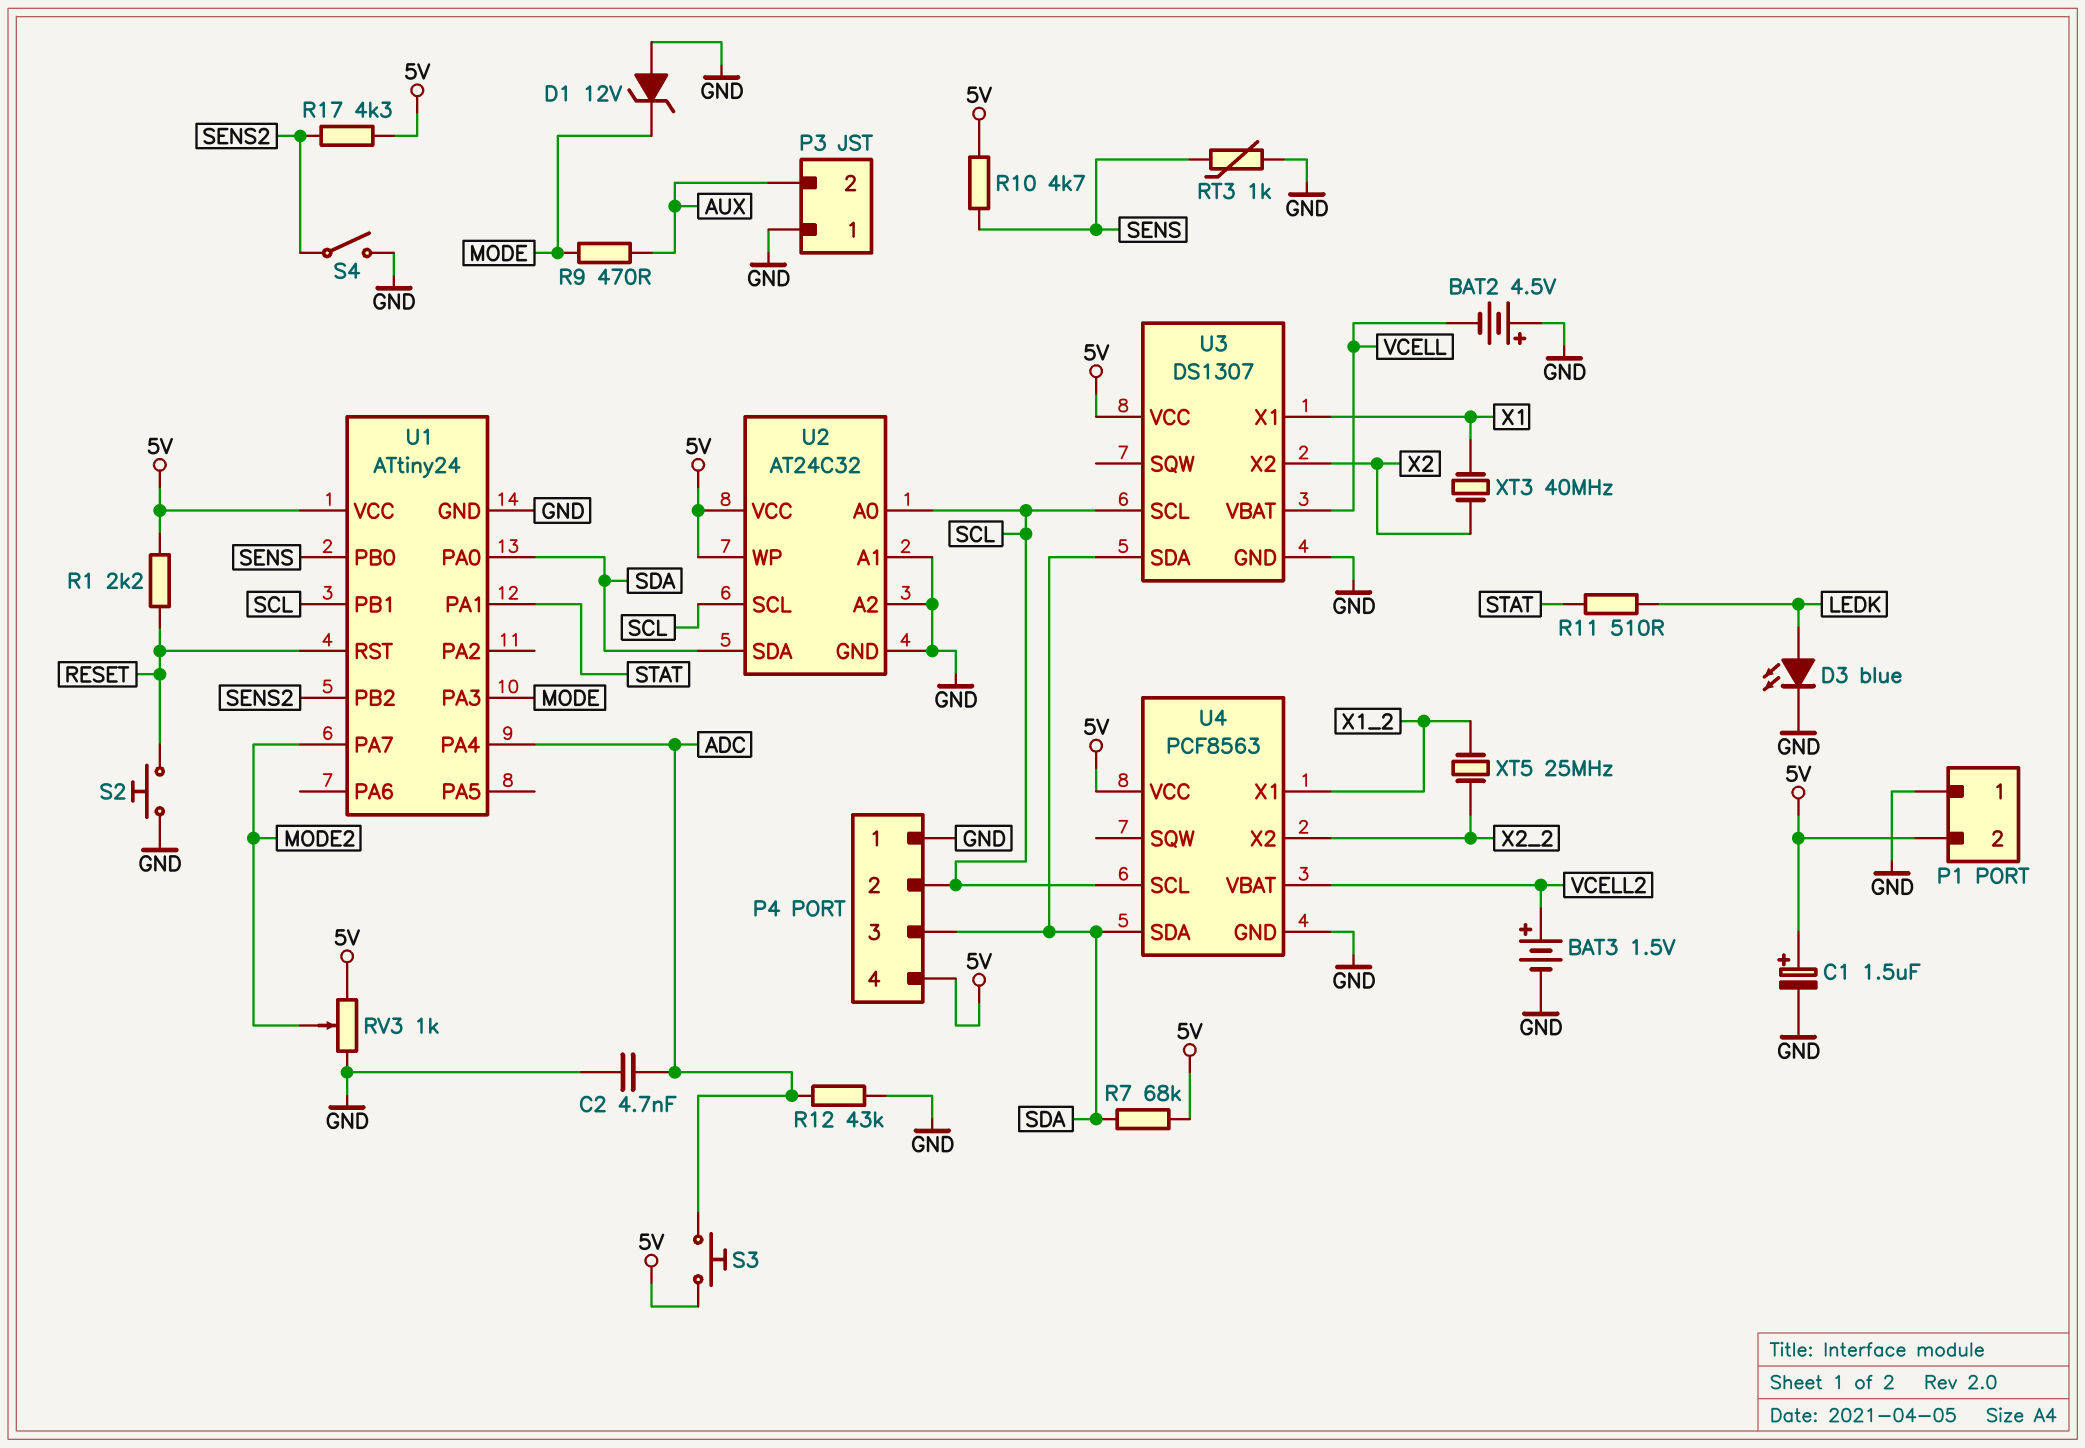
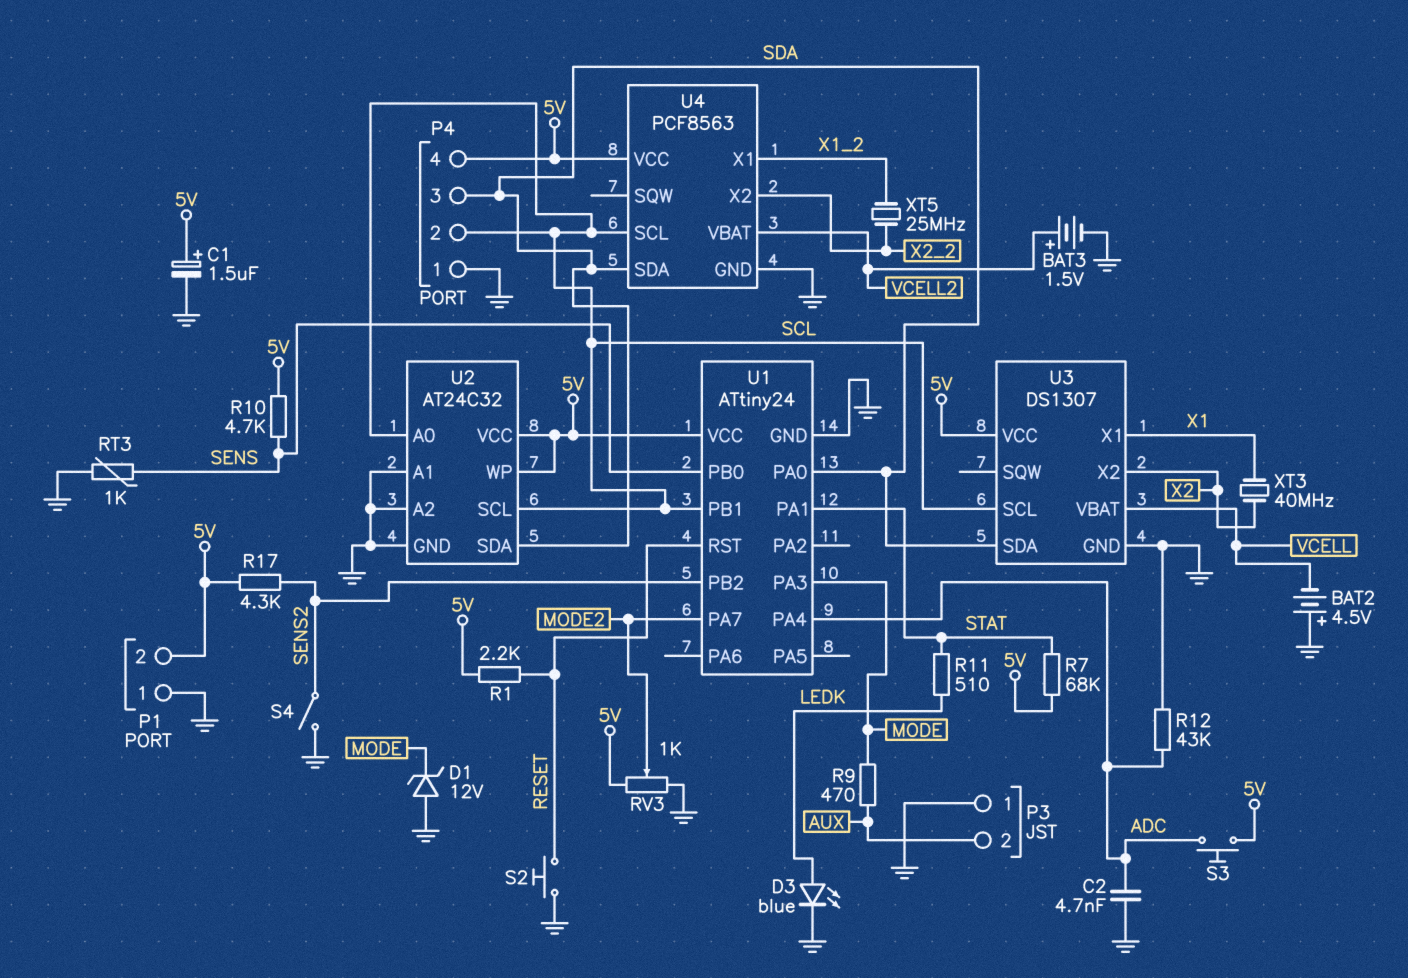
R7: 68k (5V, SDA) -> 68k (5V, STAT)

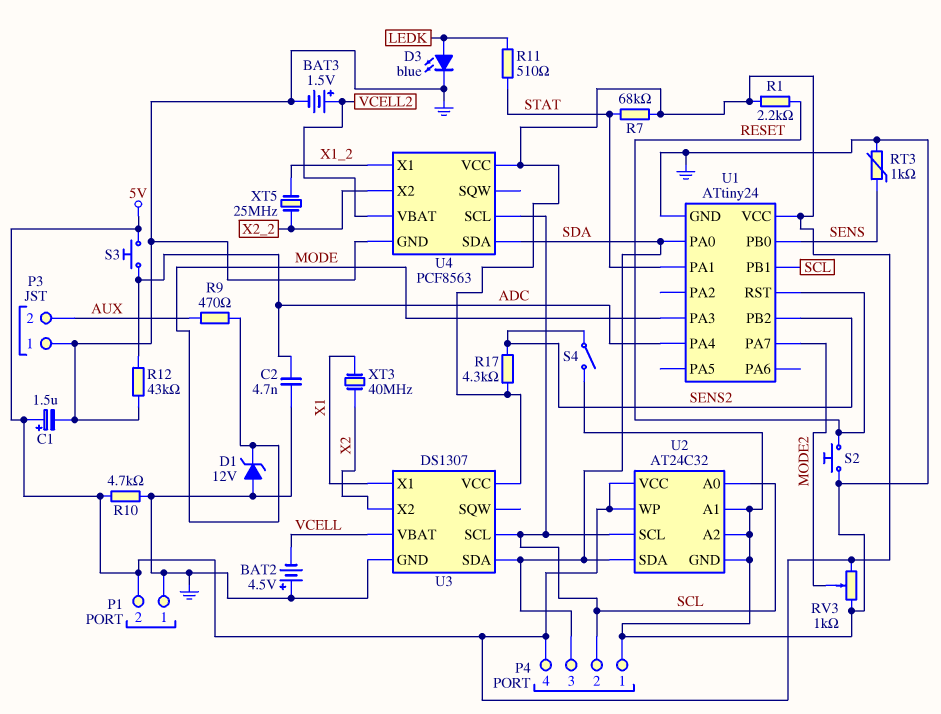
R10: 4.7k (5V, SENS) -> 4.7k (5V, GND)

